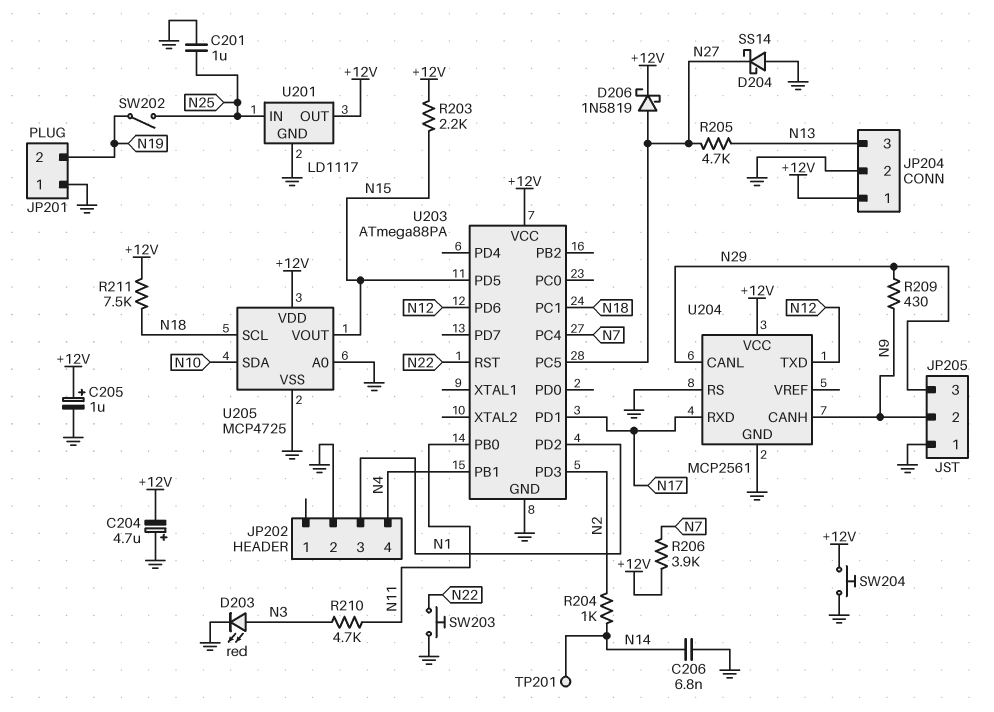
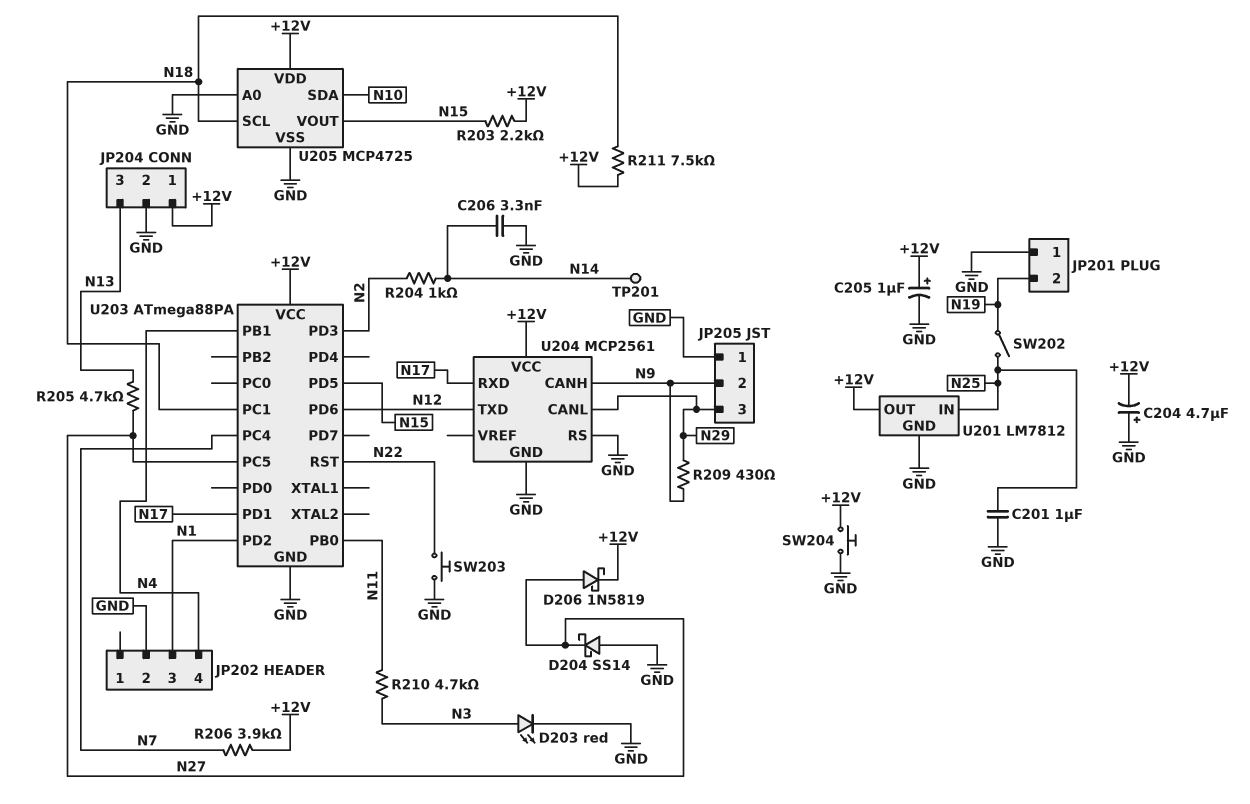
C206: 6.8nF (GND, N14) -> 3.3nF (GND, N14)
U201: LD1117 -> LM7812

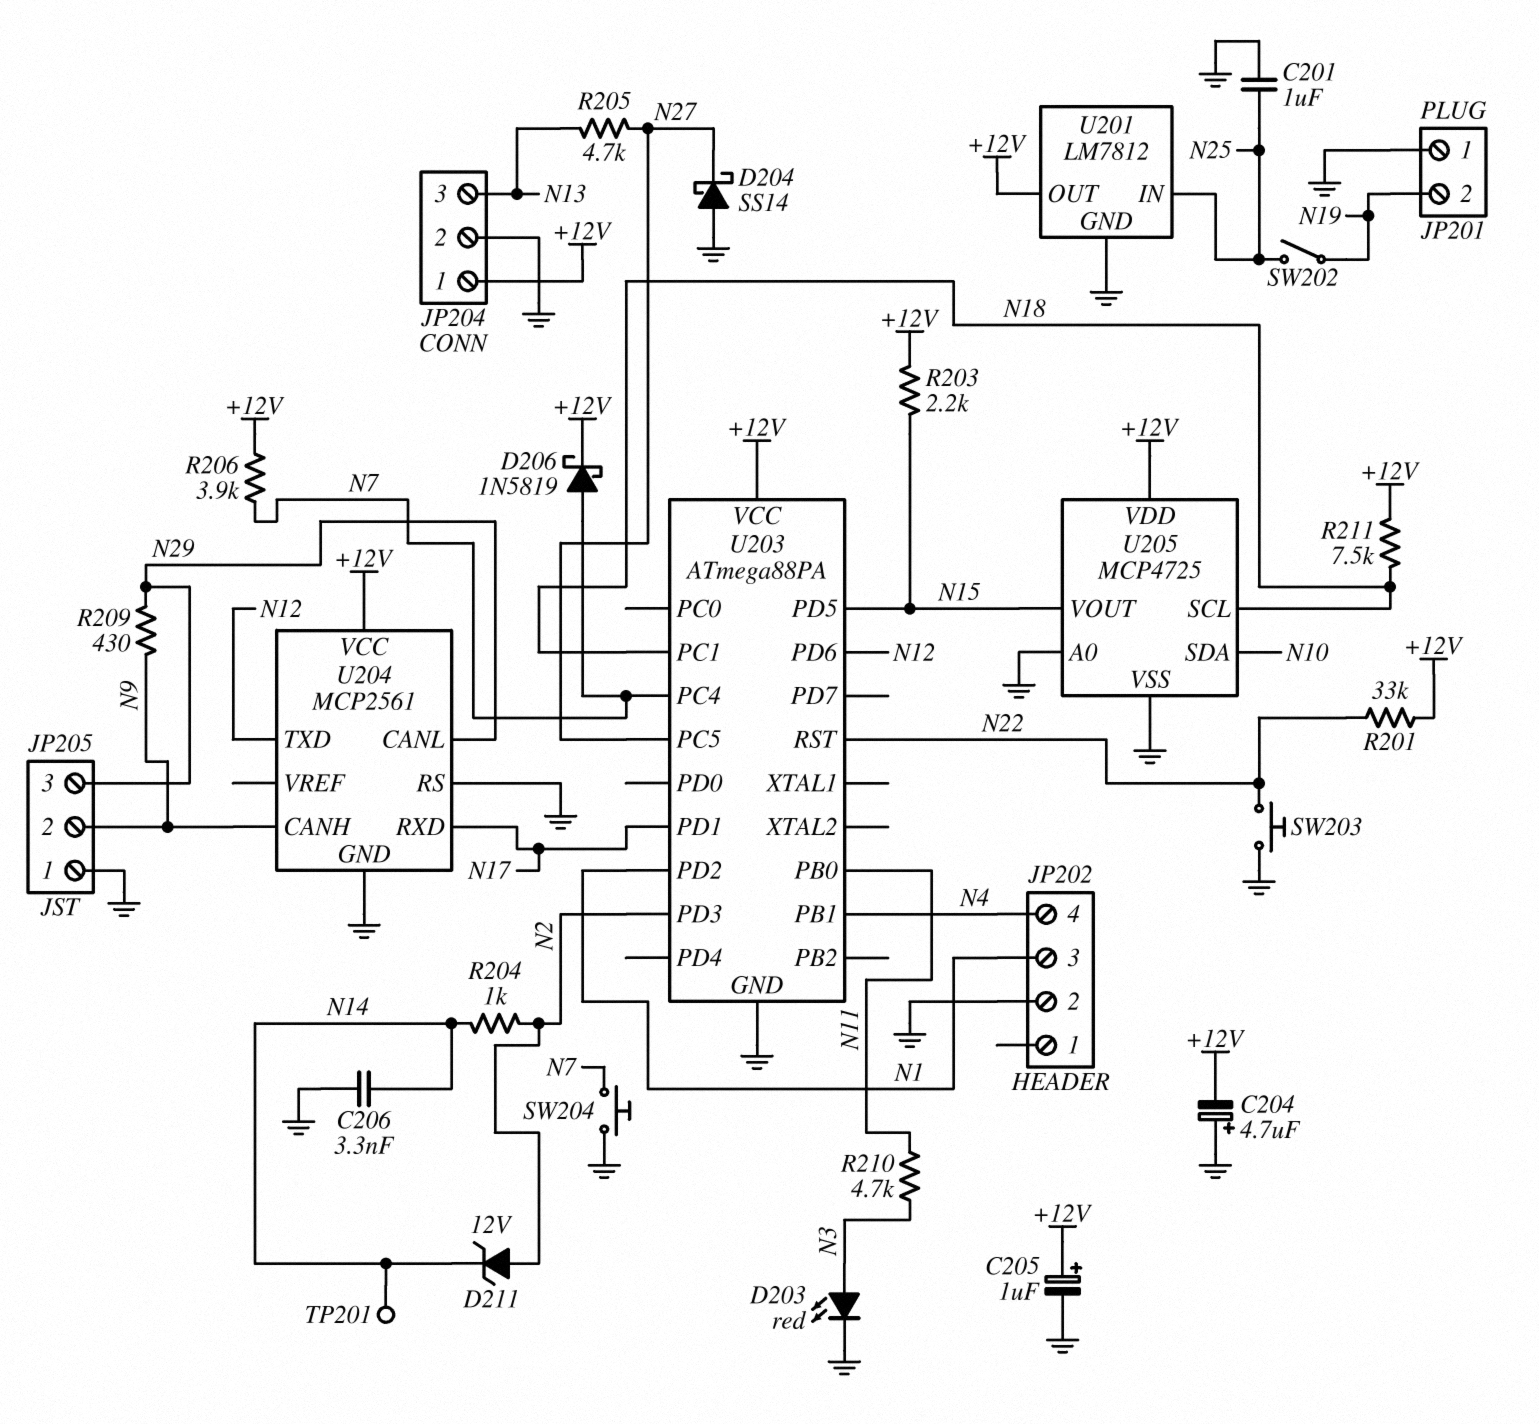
D206: schottky 1N5819 (A N27, K +12V) -> schottky 1N5819 (A N7, K +12V)
D211: none -> zener 12V (A N2, K N14)
R201: none -> 33k (+12V, N22)
SW204: button (+12V, GND) -> button (GND, N7)

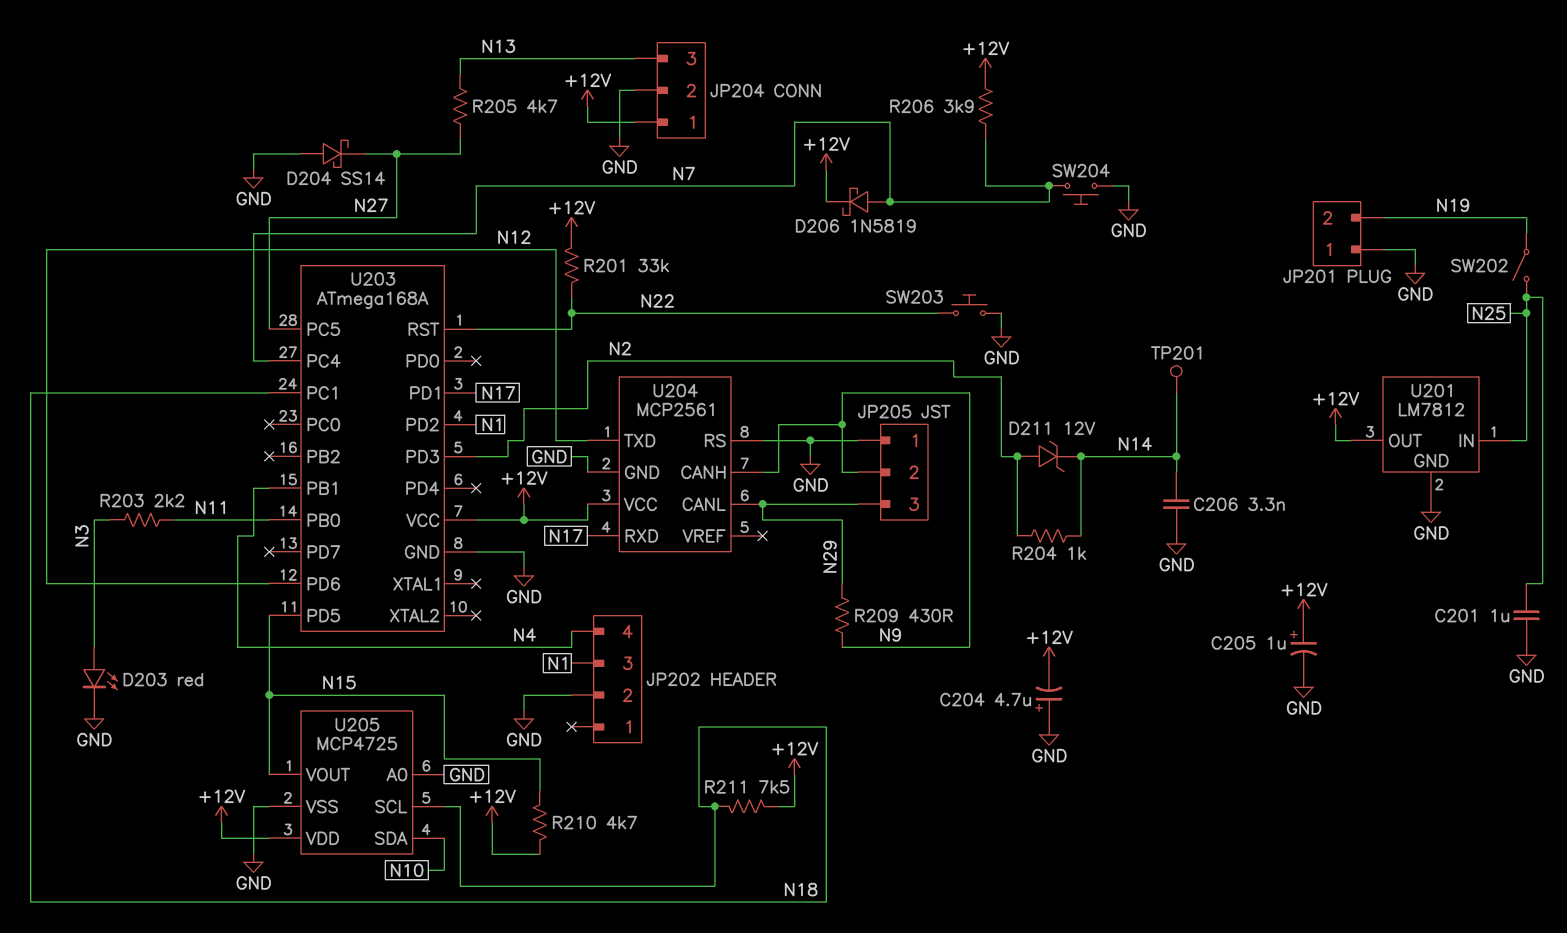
R203: 2.2k (+12V, N15) -> 2.2k (N3, N11)
R210: 4.7k (N3, N11) -> 4.7k (+12V, N15)
U203: ATmega88PA -> ATmega168A

